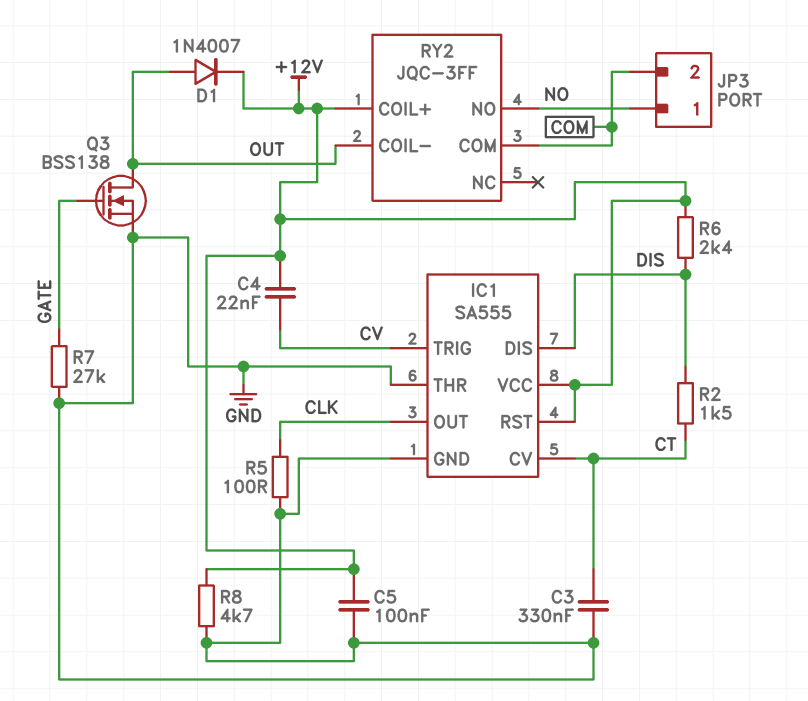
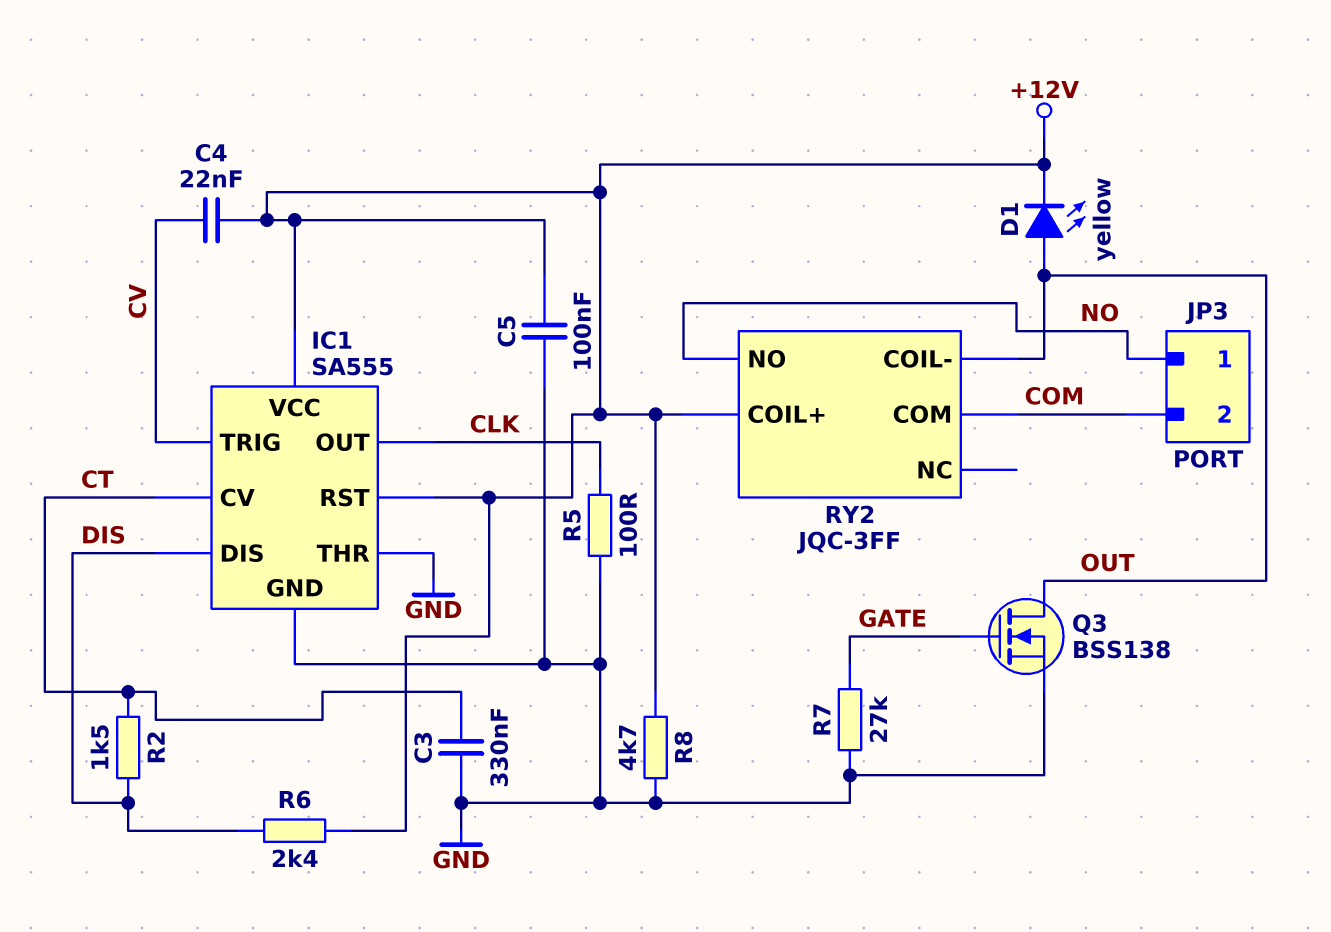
D1: diode 1N4007 (A OUT, K +12V) -> LED yellow (A OUT, K +12V)

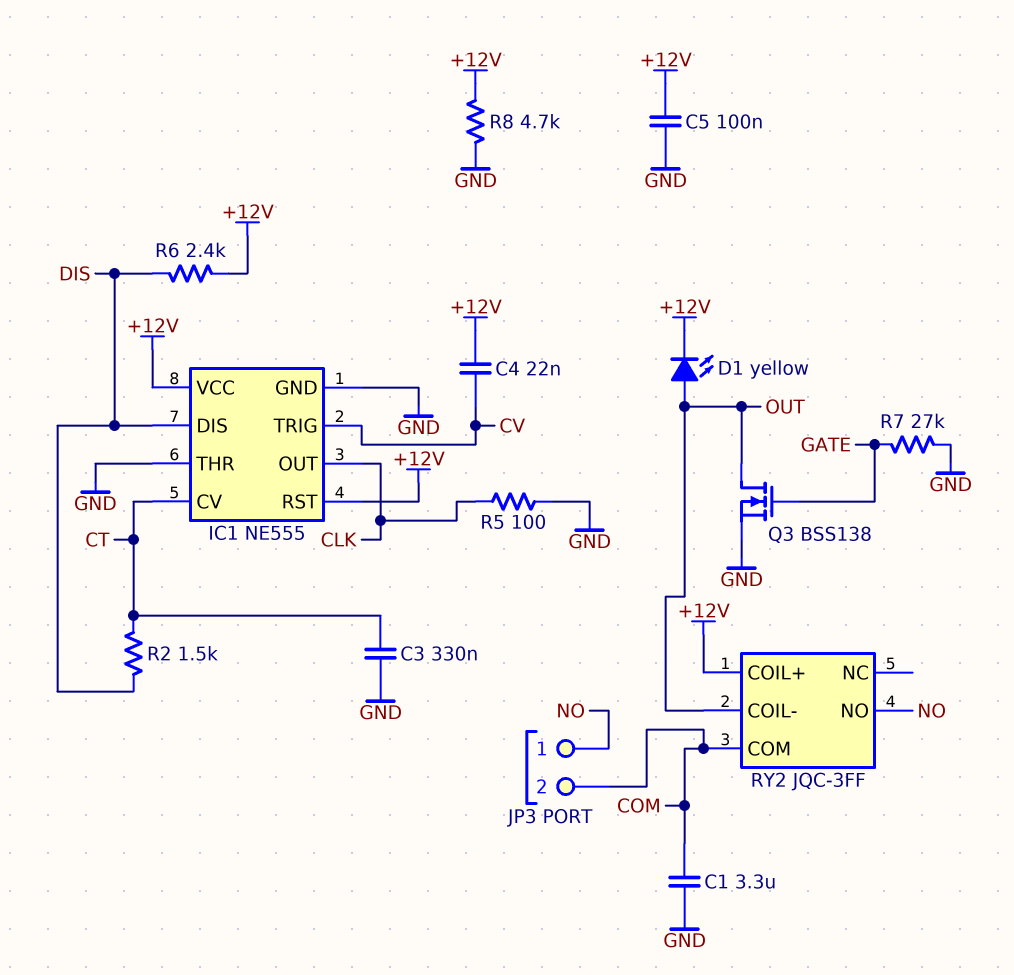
C1: none -> 3.3uF (COM, GND)
IC1: SA555 -> NE555

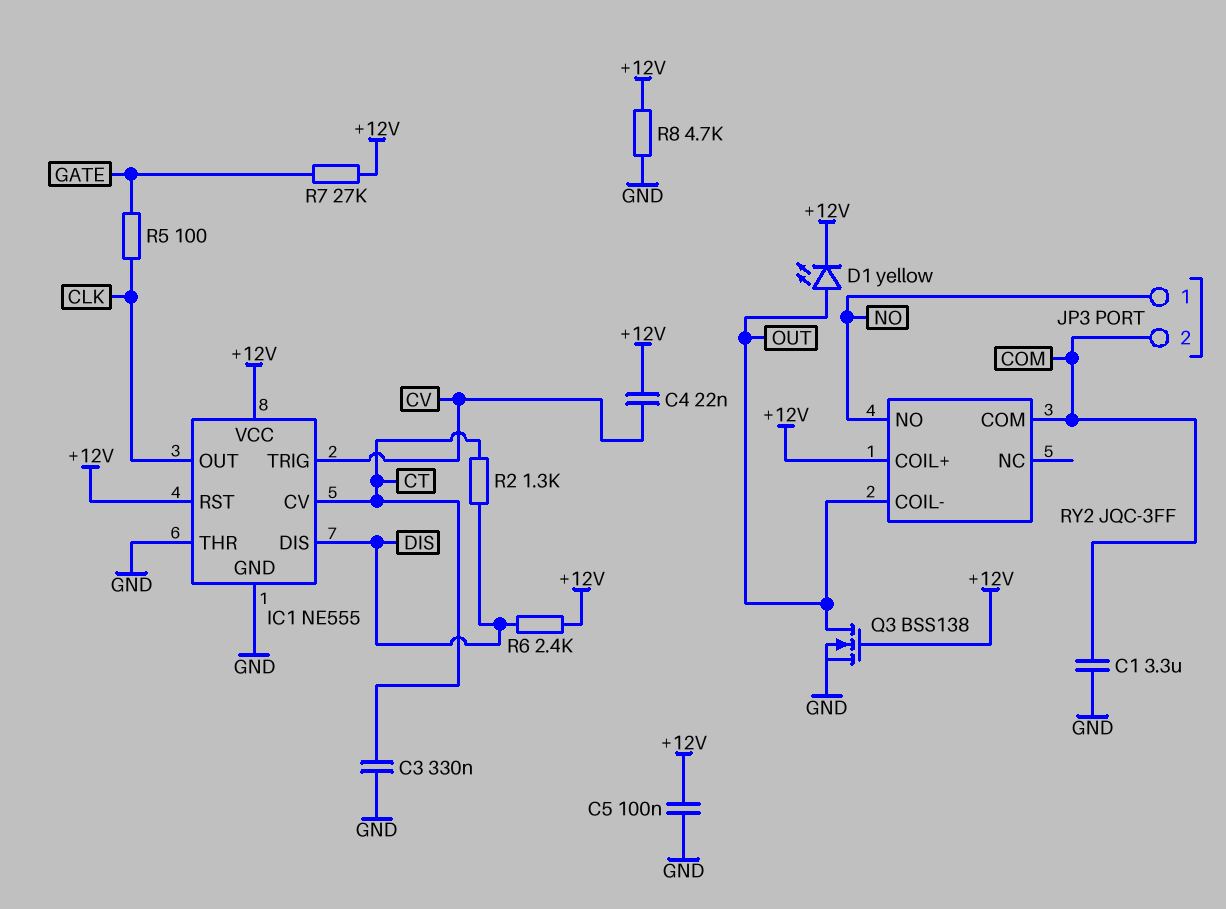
Q3: NMOS BSS138 (G GATE, D OUT, S GND) -> NMOS BSS138 (G +12V, D OUT, S GND)
R2: 1.5k (CT, DIS) -> 1.3k (CT, DIS)
R5: 100 (CLK, GND) -> 100 (CLK, GATE)
R7: 27k (GATE, GND) -> 27k (+12V, GATE)

